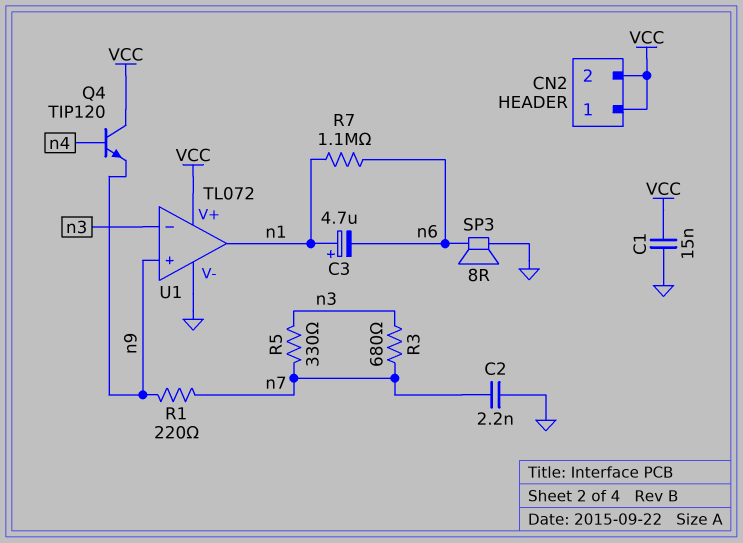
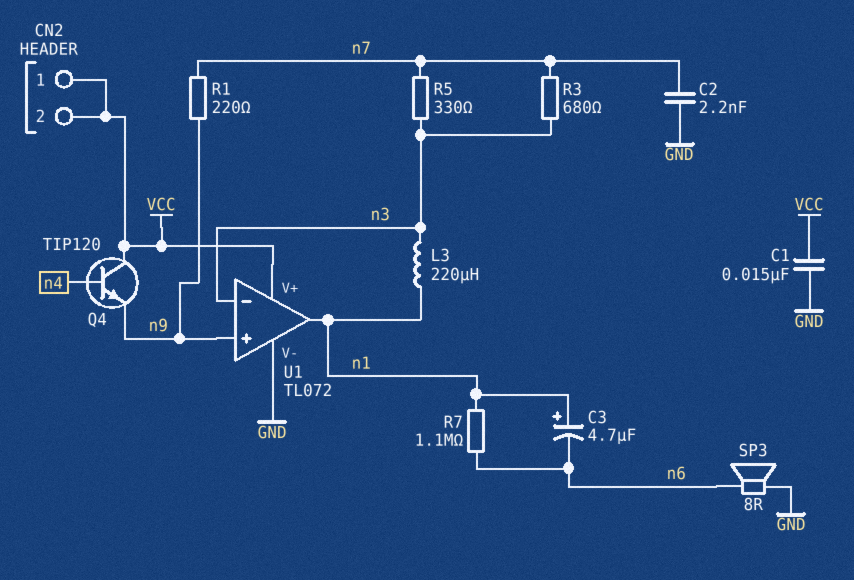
L3: none -> 220uH (n1, n3)

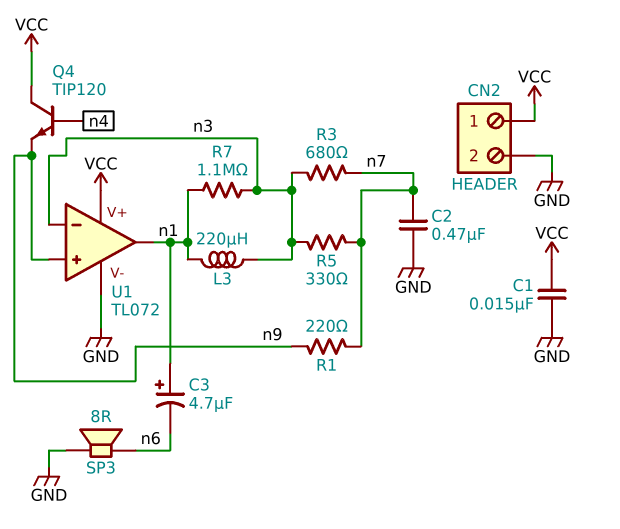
C2: 2.2nF (GND, n7) -> 470nF (GND, n7)
CN2 pin 2: VCC -> GND
R7: 1.1M (n1, n6) -> 1.1M (n1, n3)

